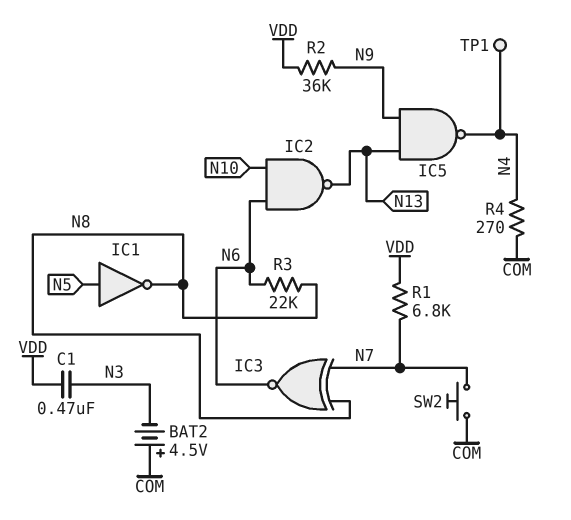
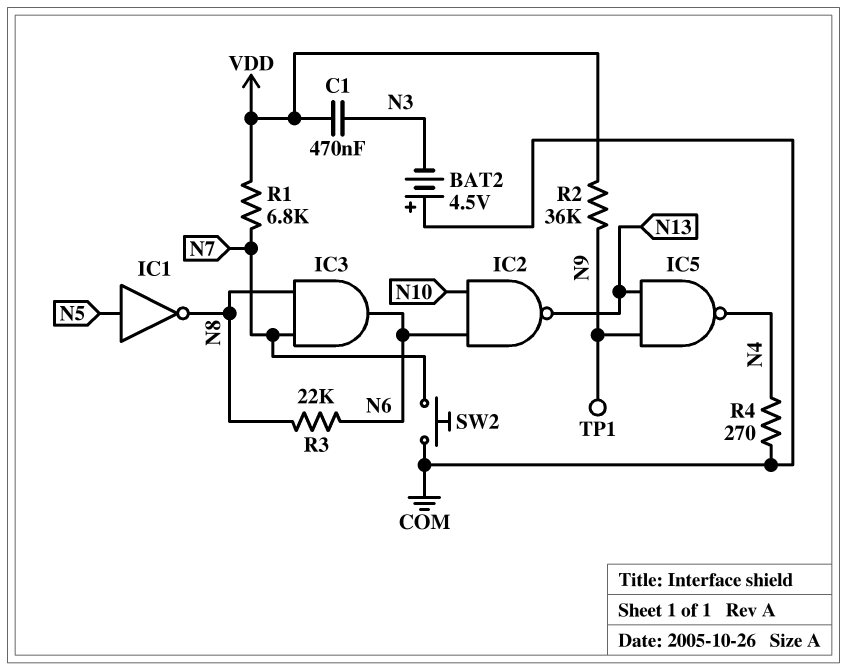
IC3: XNOR (in N7, in N8, out N6) -> AND (in N7, in N8, out N6)
TP1: test point (N4) -> test point (N9)

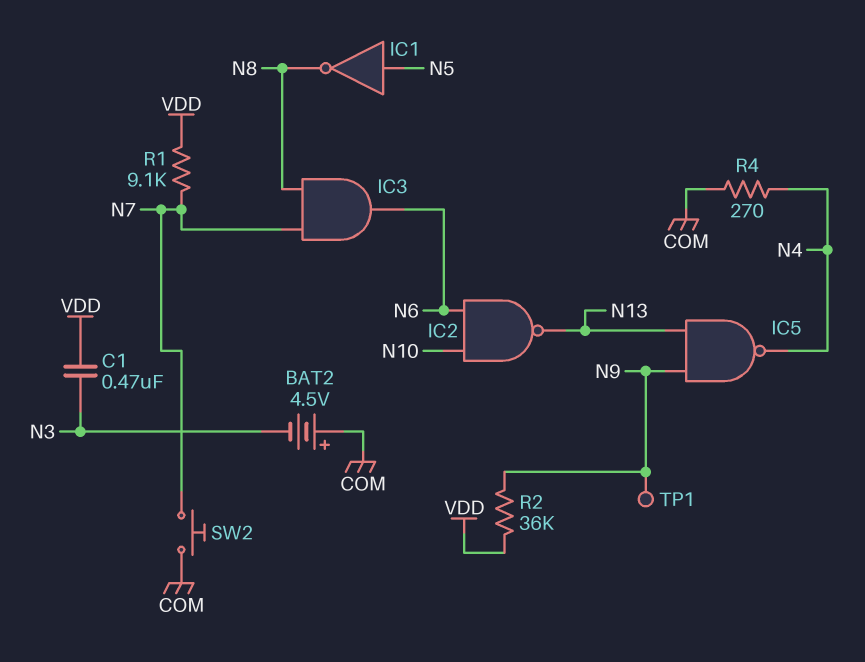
R1: 6.8k (N7, VDD) -> 9.1k (N7, VDD)
R3: 22k (N6, N8) -> none

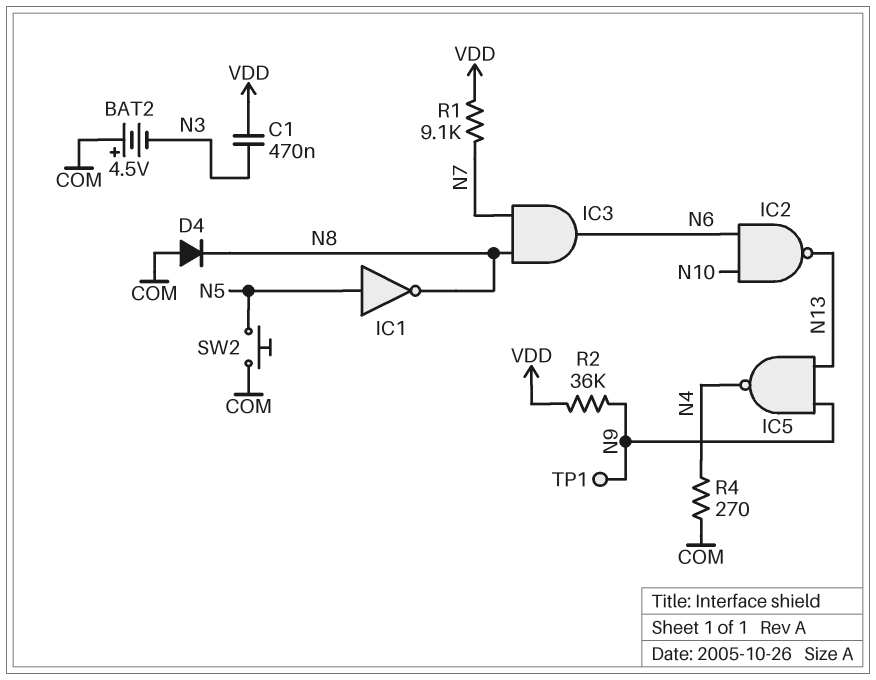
D4: none -> diode (A COM, K N8)
SW2: button (COM, N7) -> button (COM, N5)

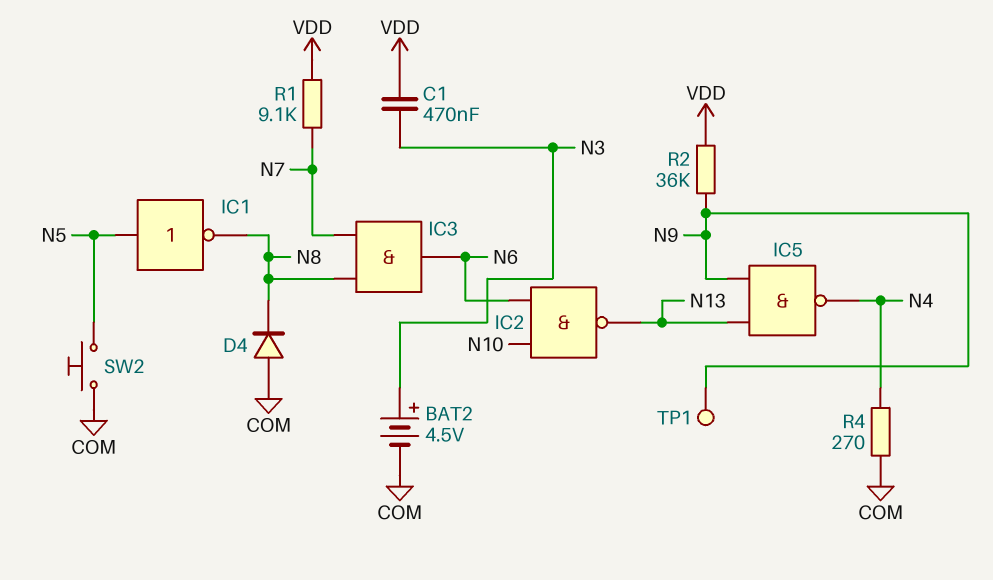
BAT2: 4.5V (plus COM, minus N3) -> 4.5V (plus N3, minus COM)

